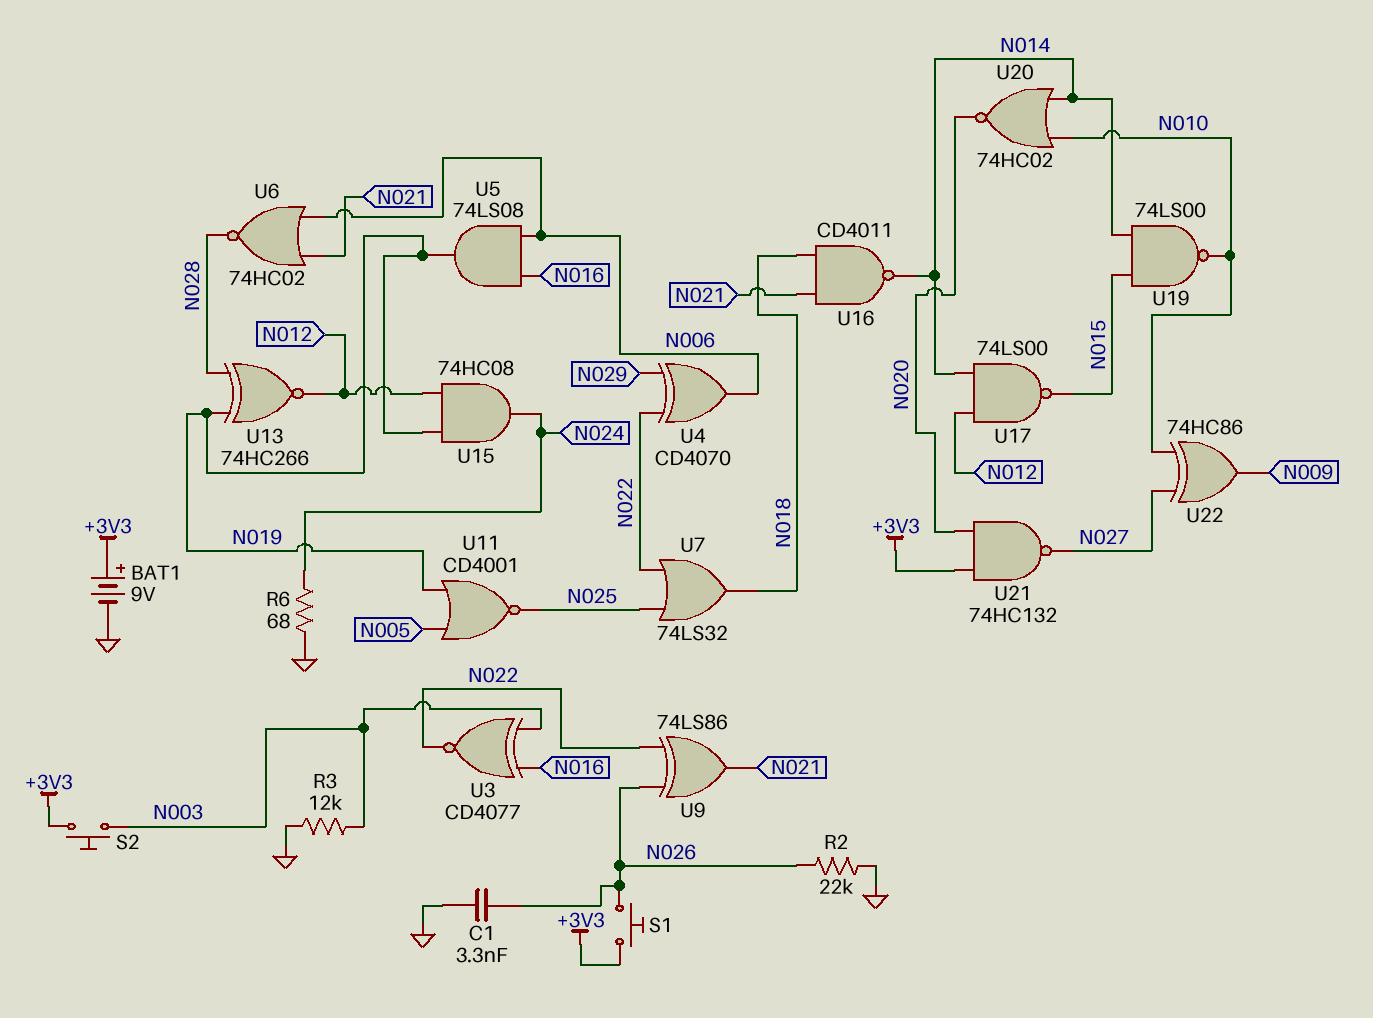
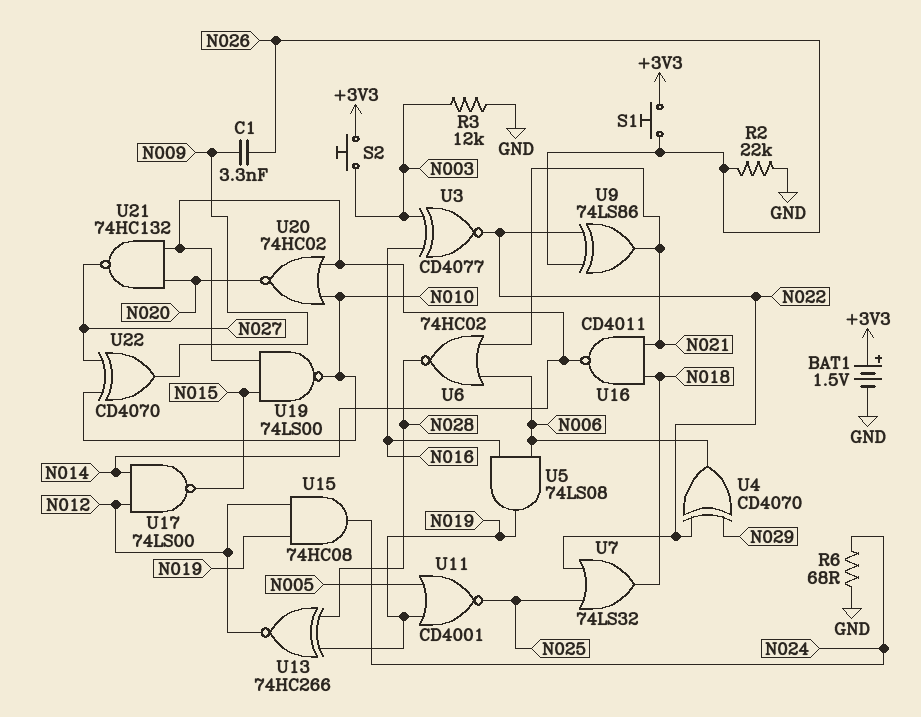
BAT1: 9V (plus +3V3, minus GND) -> 1.5V (plus +3V3, minus GND)
C1: 3.3nF (GND, N026) -> 3.3nF (N009, N026)
U21: NAND 74HC132 (in +3V3, in N020, out N027) -> NAND 74HC132 (in N014, in N020, out N027)
U22: XOR 74HC86 (in N010, in N027, out N009) -> XOR CD4070 (in N010, in N027, out N009)

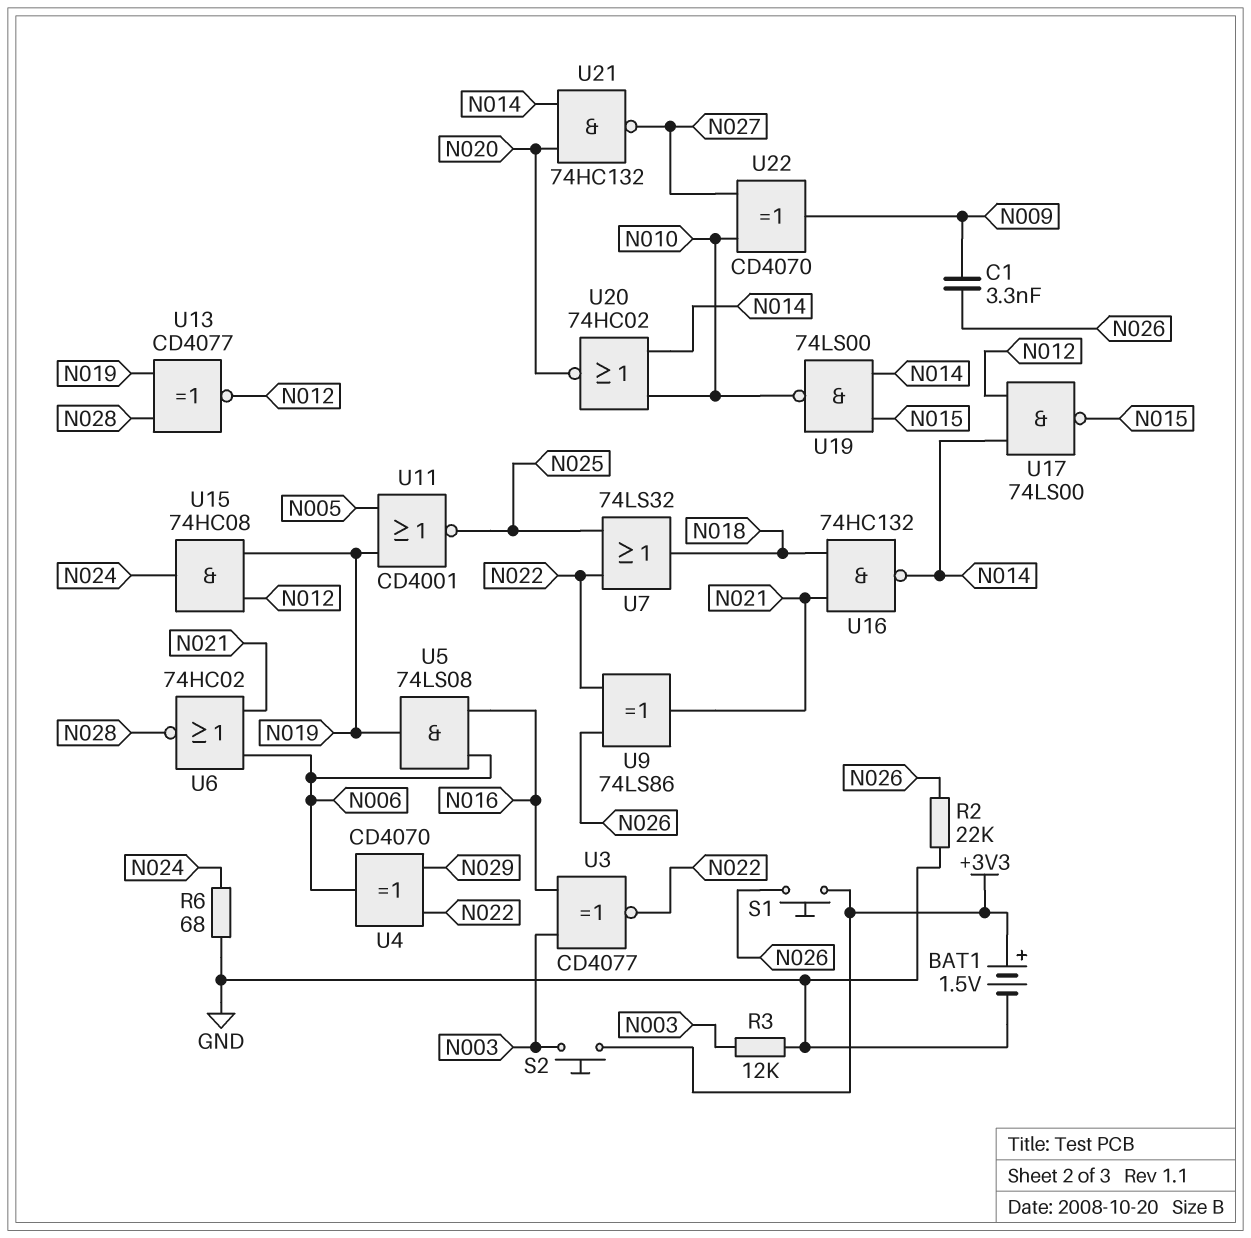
U13: XNOR 74HC266 (in N019, in N028, out N012) -> XNOR CD4077 (in N019, in N028, out N012)
U16: NAND CD4011 (in N018, in N021, out N014) -> NAND 74HC132 (in N018, in N021, out N014)

